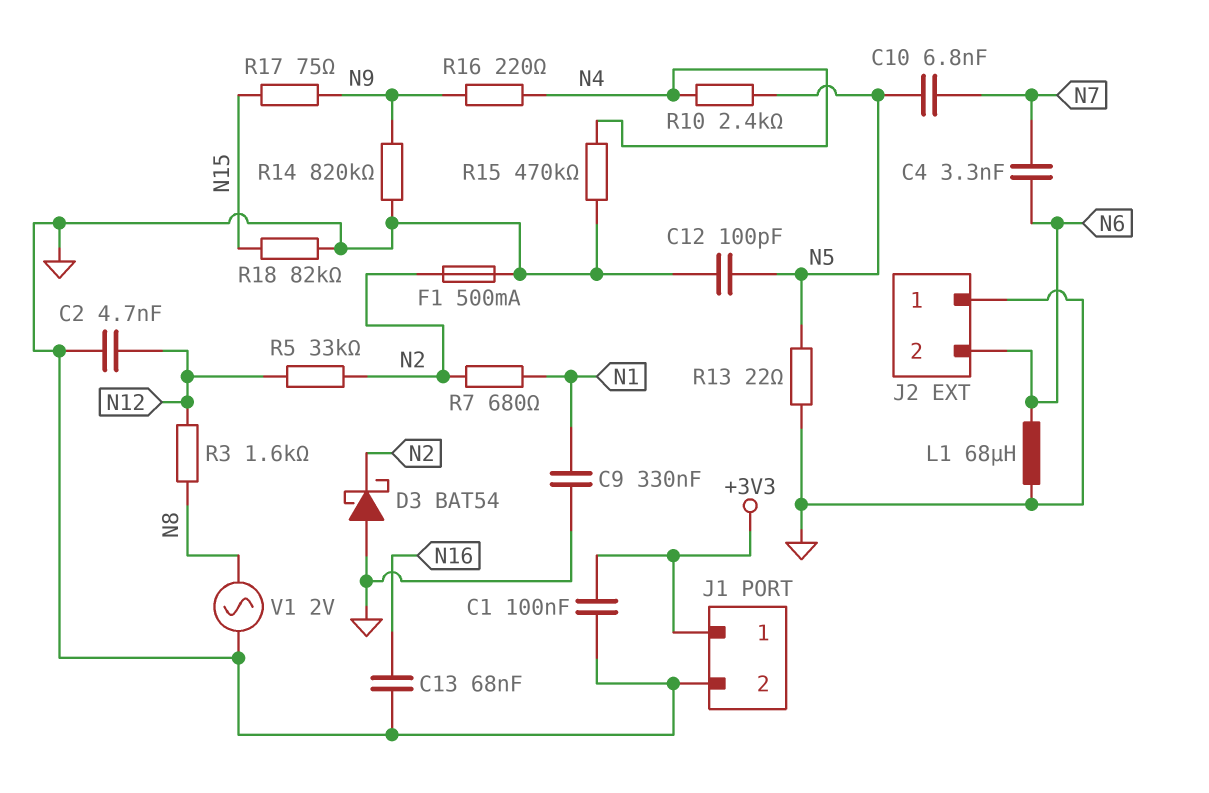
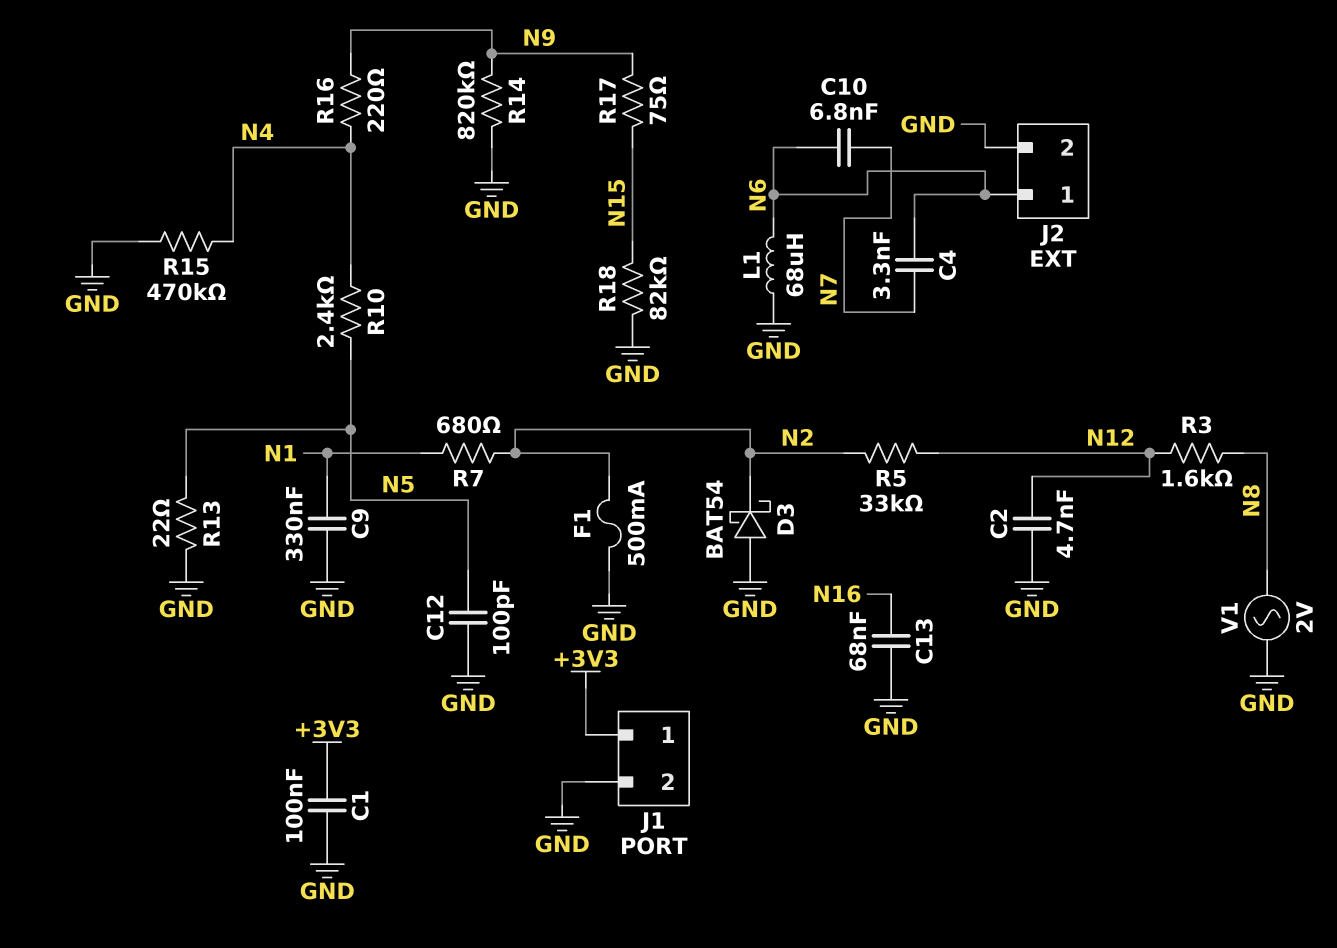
C10: 6.8nF (N5, N7) -> 6.8nF (N6, N7)
J2 pin 1: GND -> N6
J2 pin 2: N6 -> GND

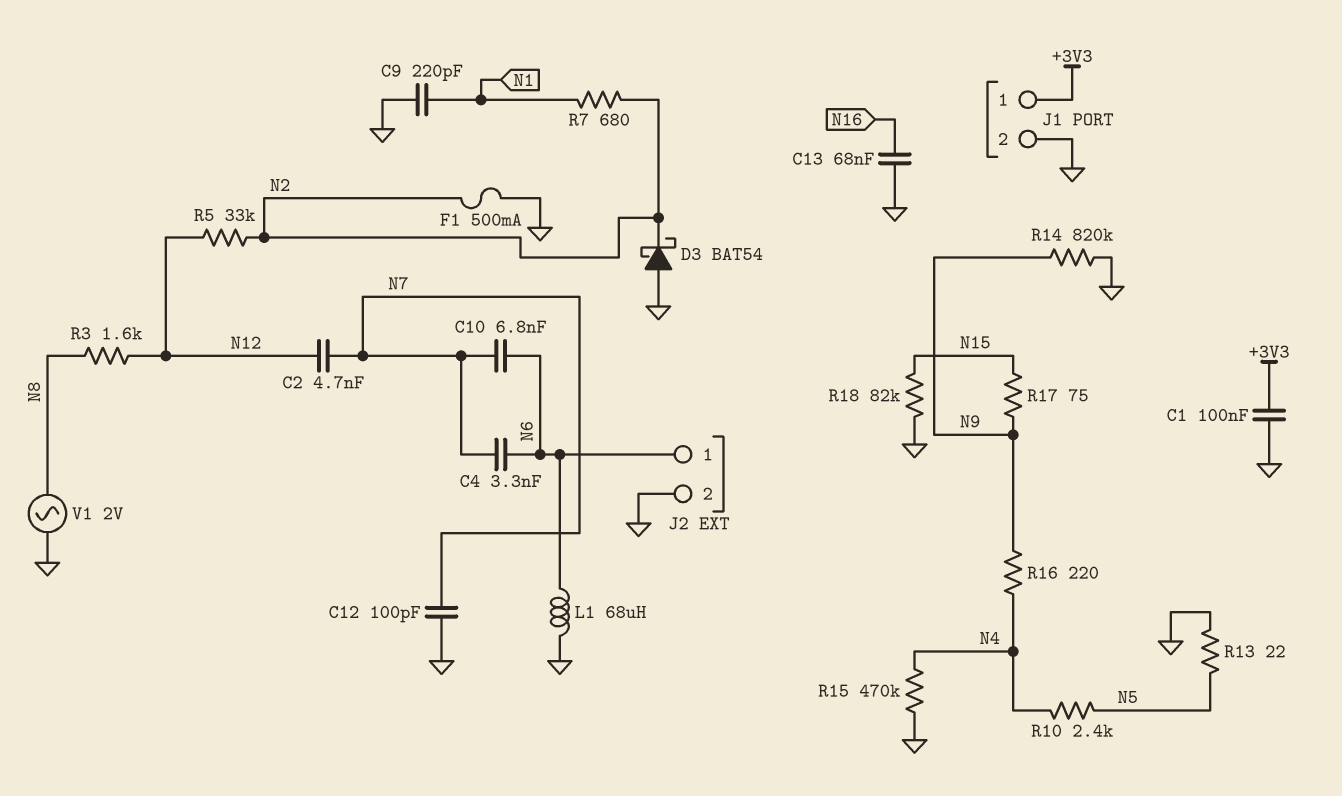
C2: 4.7nF (GND, N12) -> 4.7nF (N7, N12)
C9: 330nF (GND, N1) -> 220pF (GND, N1)
C12: 100pF (GND, N5) -> 100pF (GND, N7)

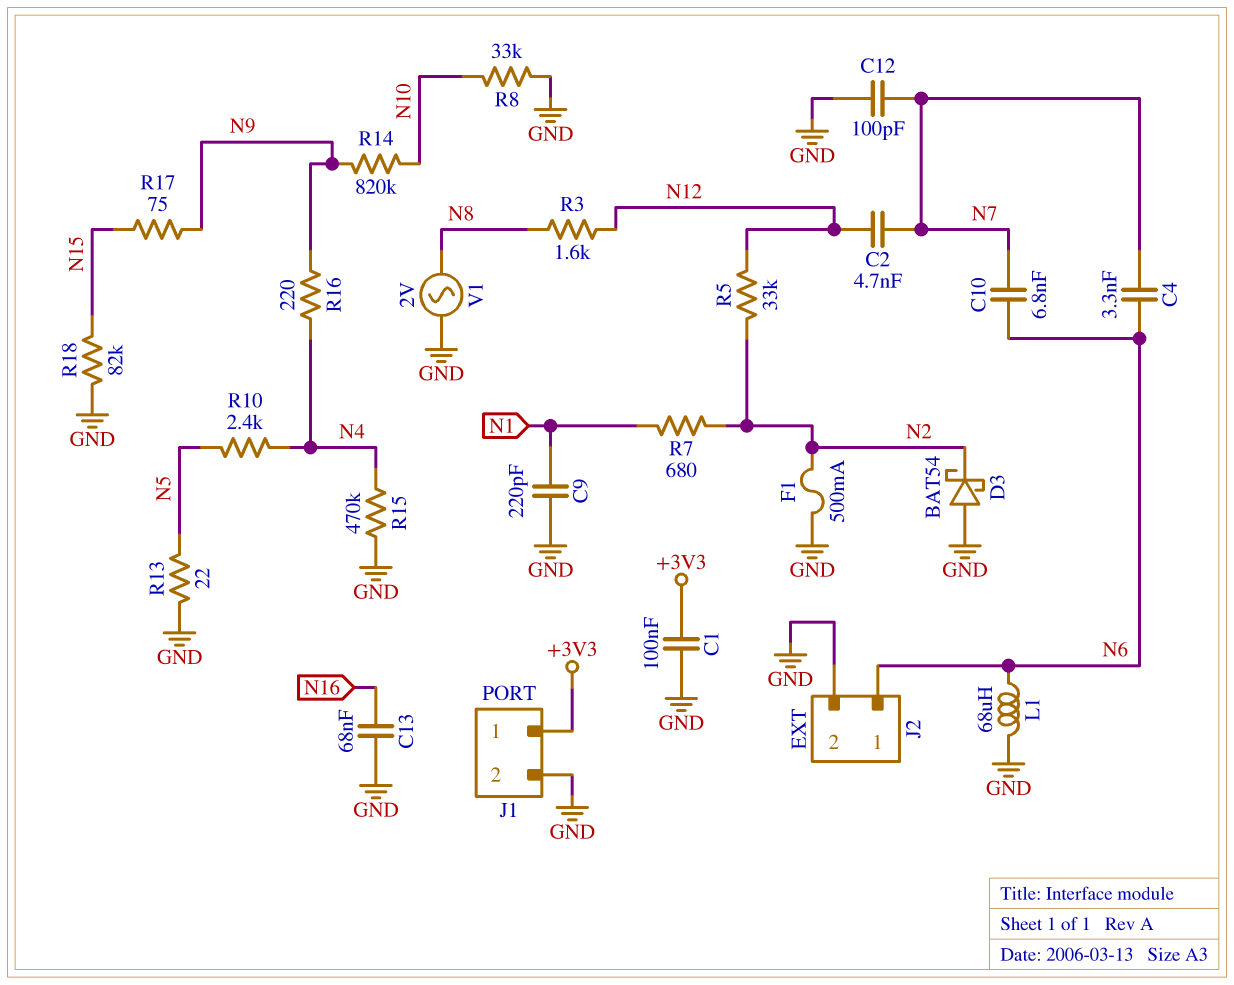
R8: none -> 33k (GND, N10)
R14: 820k (GND, N9) -> 820k (N9, N10)

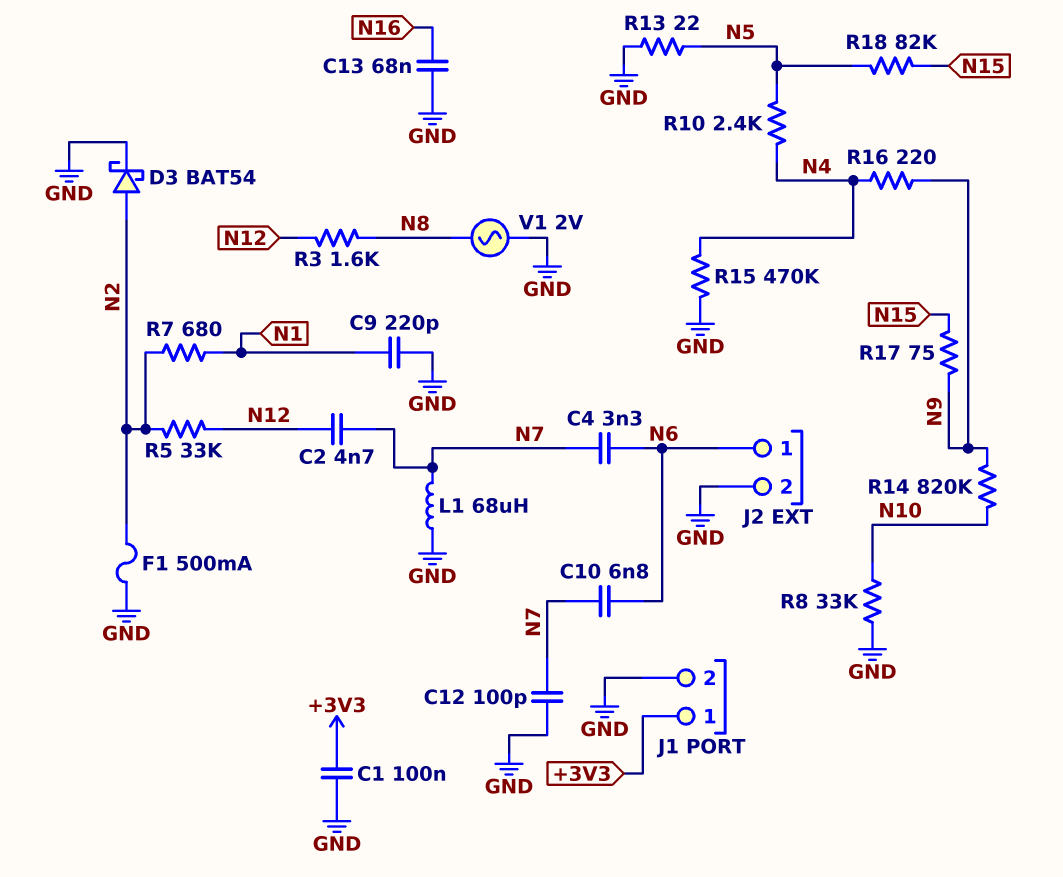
D3: schottky BAT54 (A GND, K N2) -> schottky BAT54 (A N2, K GND)
L1: 68uH (GND, N6) -> 68uH (GND, N7)
R18: 82k (GND, N15) -> 82k (N5, N15)

